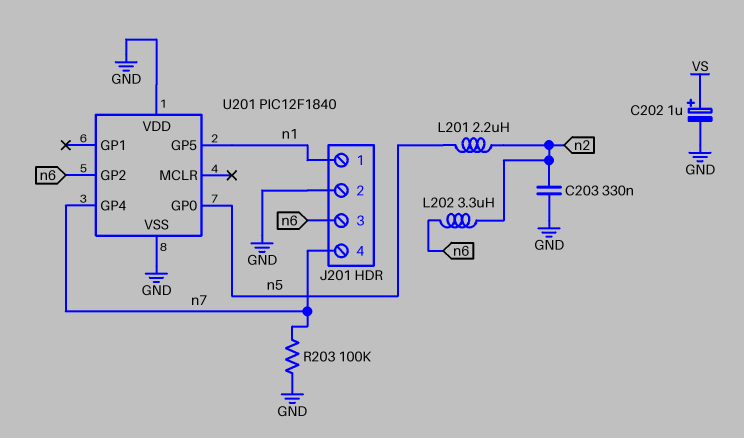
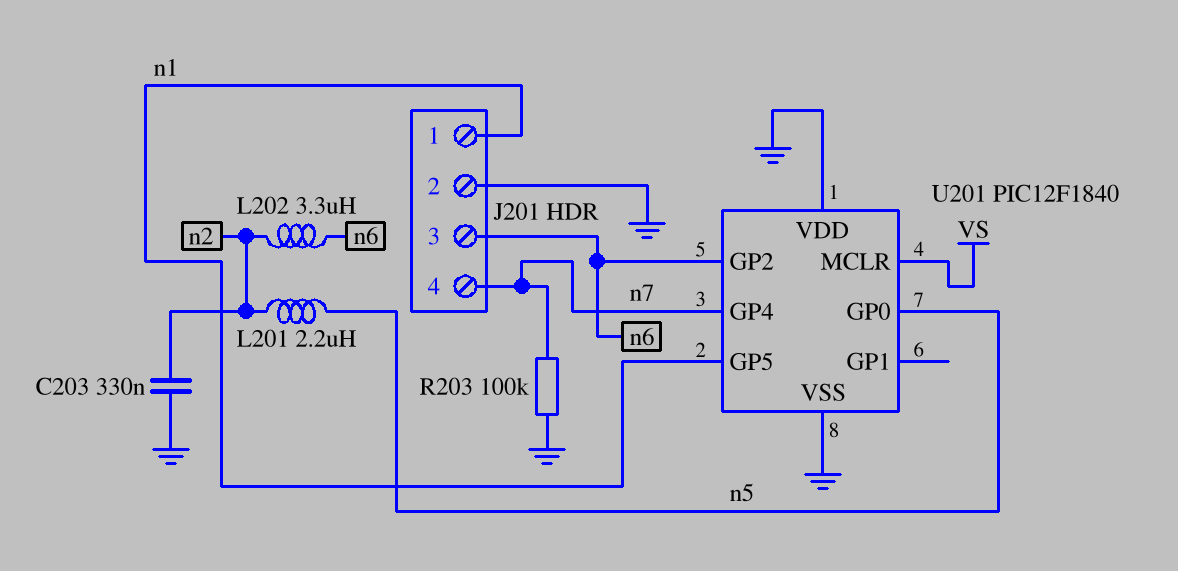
C202: 1uF (plus VS, minus GND) -> none
U201 pin MCLR: none -> VS

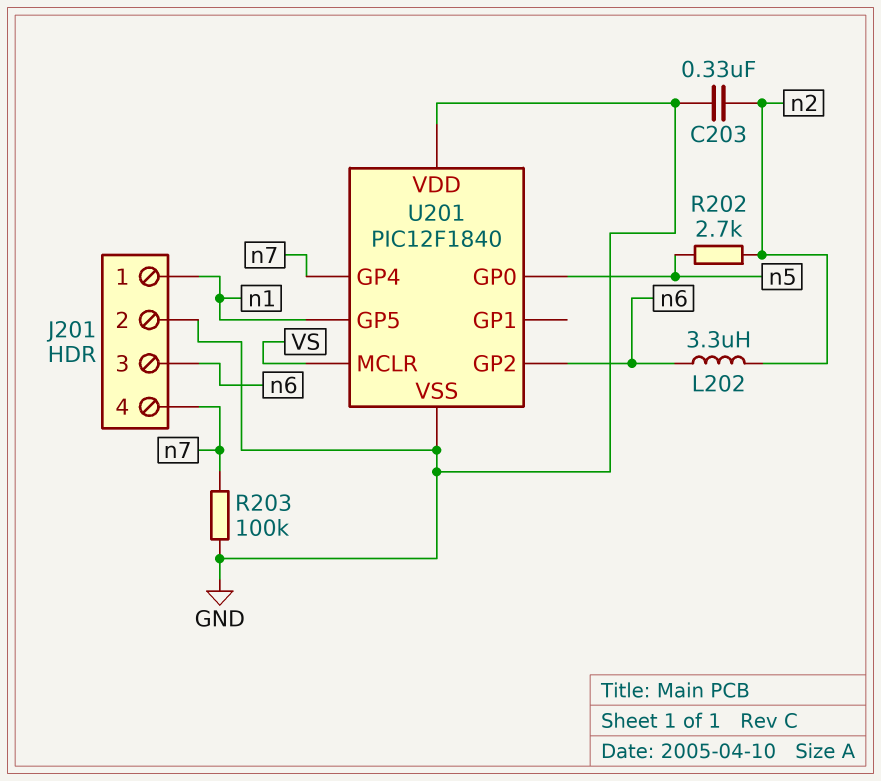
L201: 2.2uH (n2, n5) -> none
R202: none -> 2.7k (n2, n5)

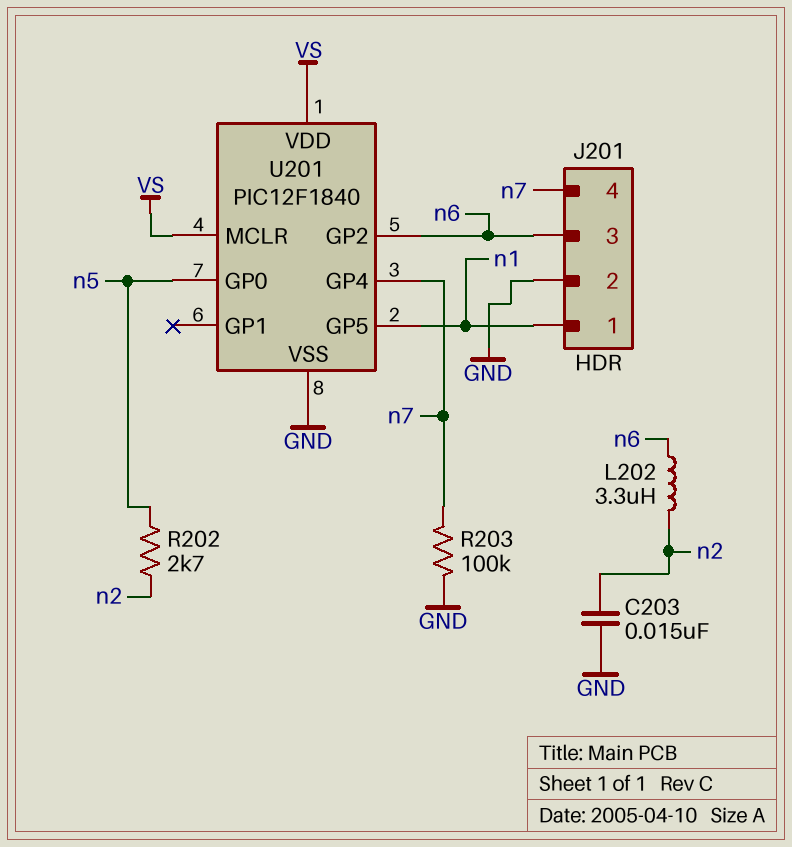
C203: 330nF (GND, n2) -> 15nF (GND, n2)
U201 pin VDD: GND -> VS

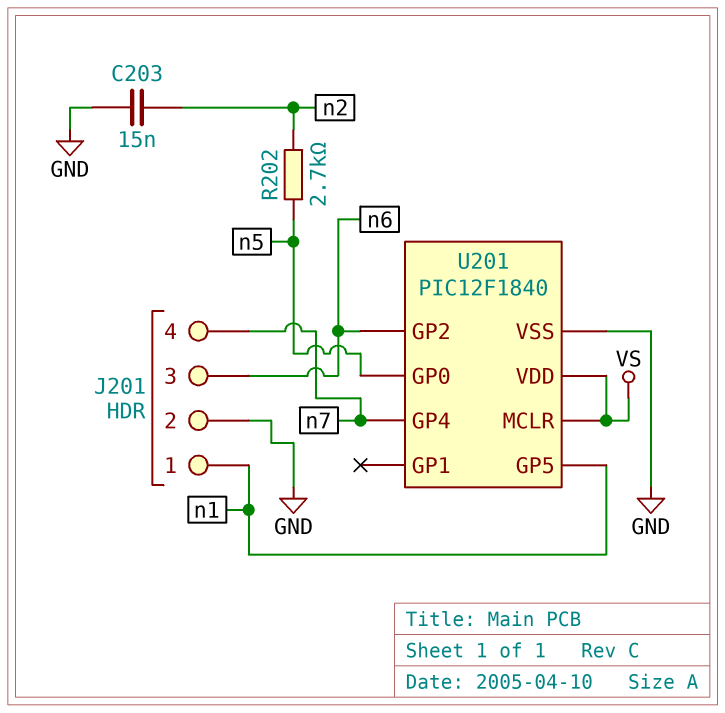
L202: 3.3uH (n2, n6) -> none
R203: 100k (GND, n7) -> none

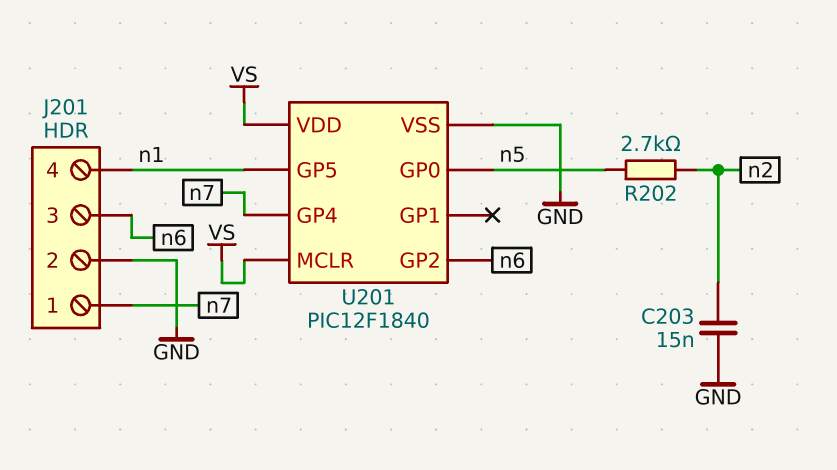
J201 pin 1: n1 -> n7
J201 pin 4: n7 -> n1

